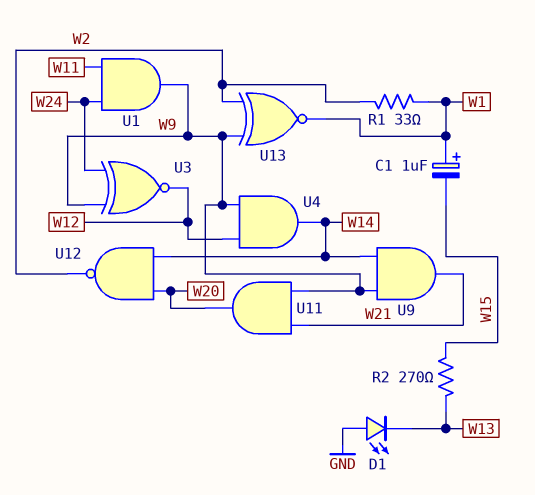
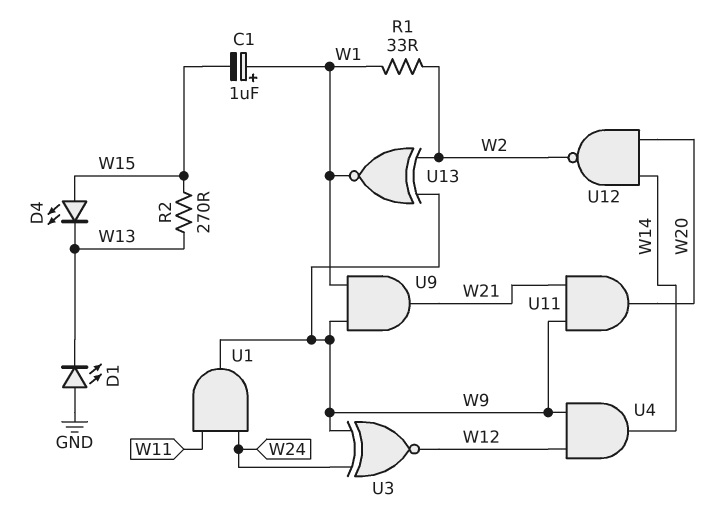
D4: none -> LED (A W15, K W13)
U9: AND (in W9, in W14, out W21) -> AND (in W1, in W9, out W21)

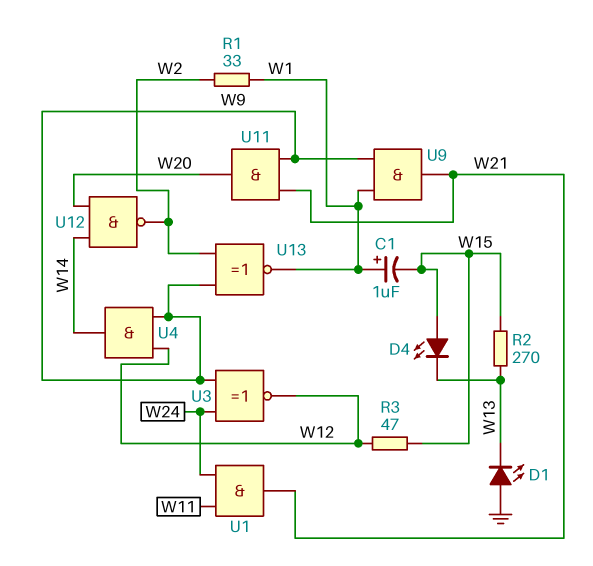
R3: none -> 47 (W12, W15)
U1: AND (in W11, in W24, out W9) -> AND (in W11, in W24, out W21)

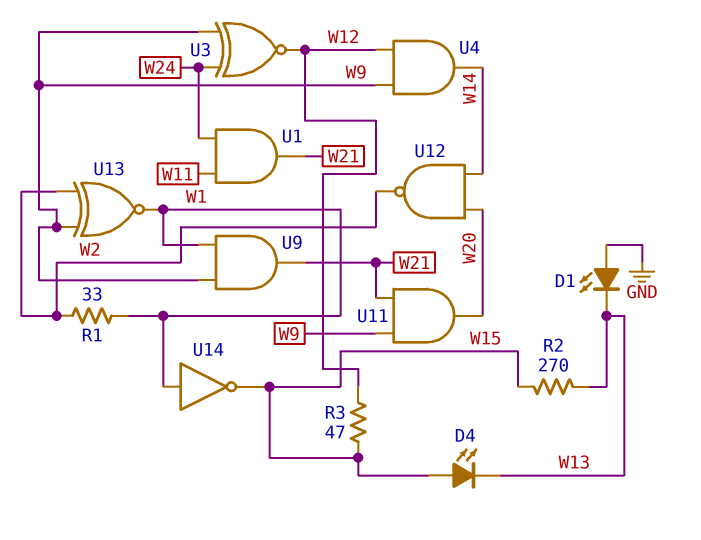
C1: 1uF (plus W1, minus W15) -> none
U14: none -> NOT (in W1, out W15)

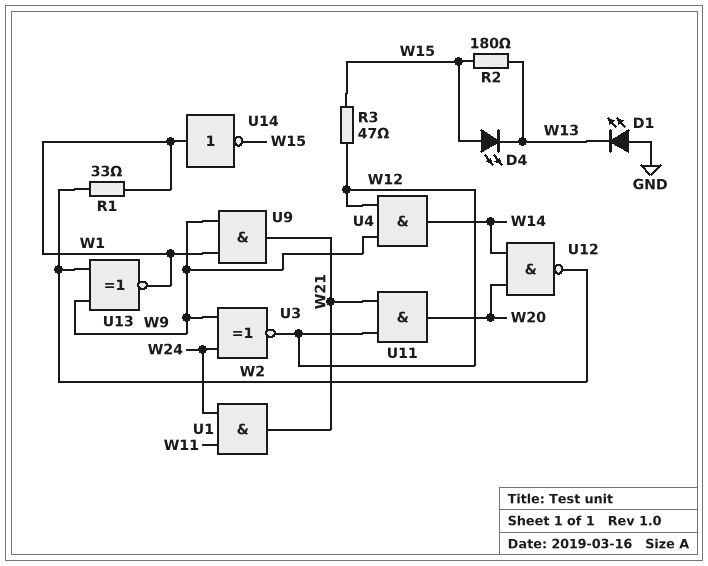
R2: 270 (W13, W15) -> 180 (W13, W15)
U11: AND (in W9, in W21, out W20) -> AND (in W12, in W21, out W20)

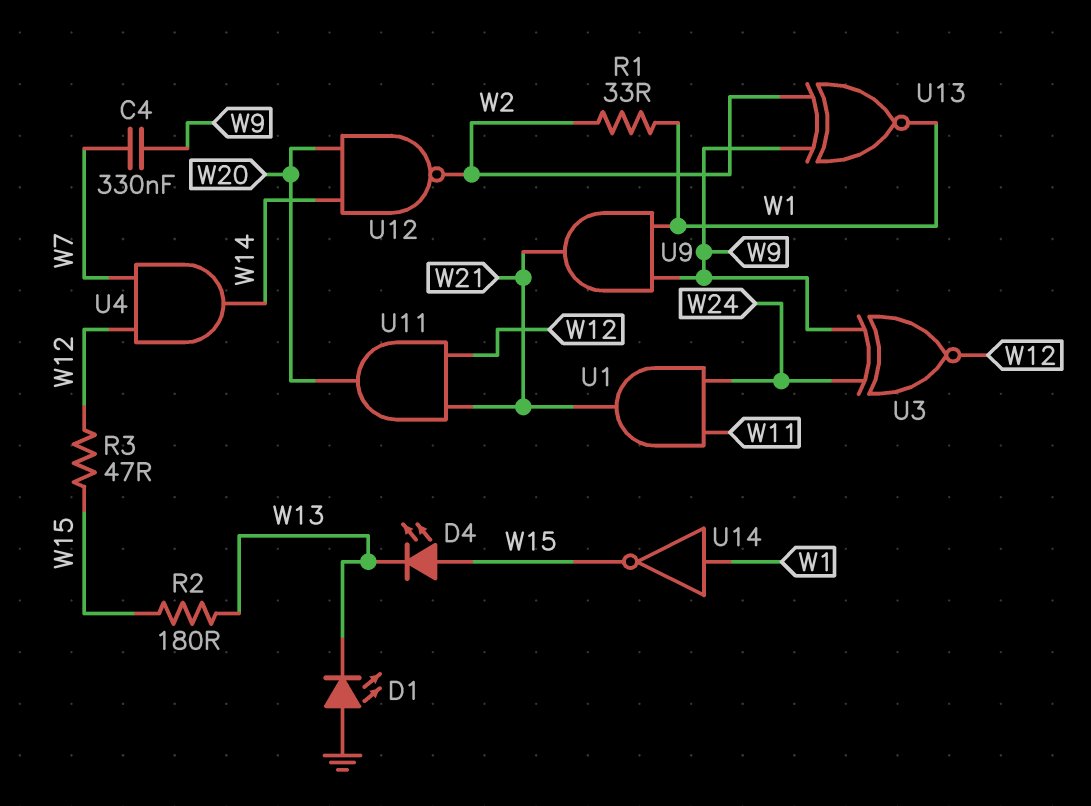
C4: none -> 330nF (W7, W9)
U4: AND (in W9, in W12, out W14) -> AND (in W7, in W12, out W14)

